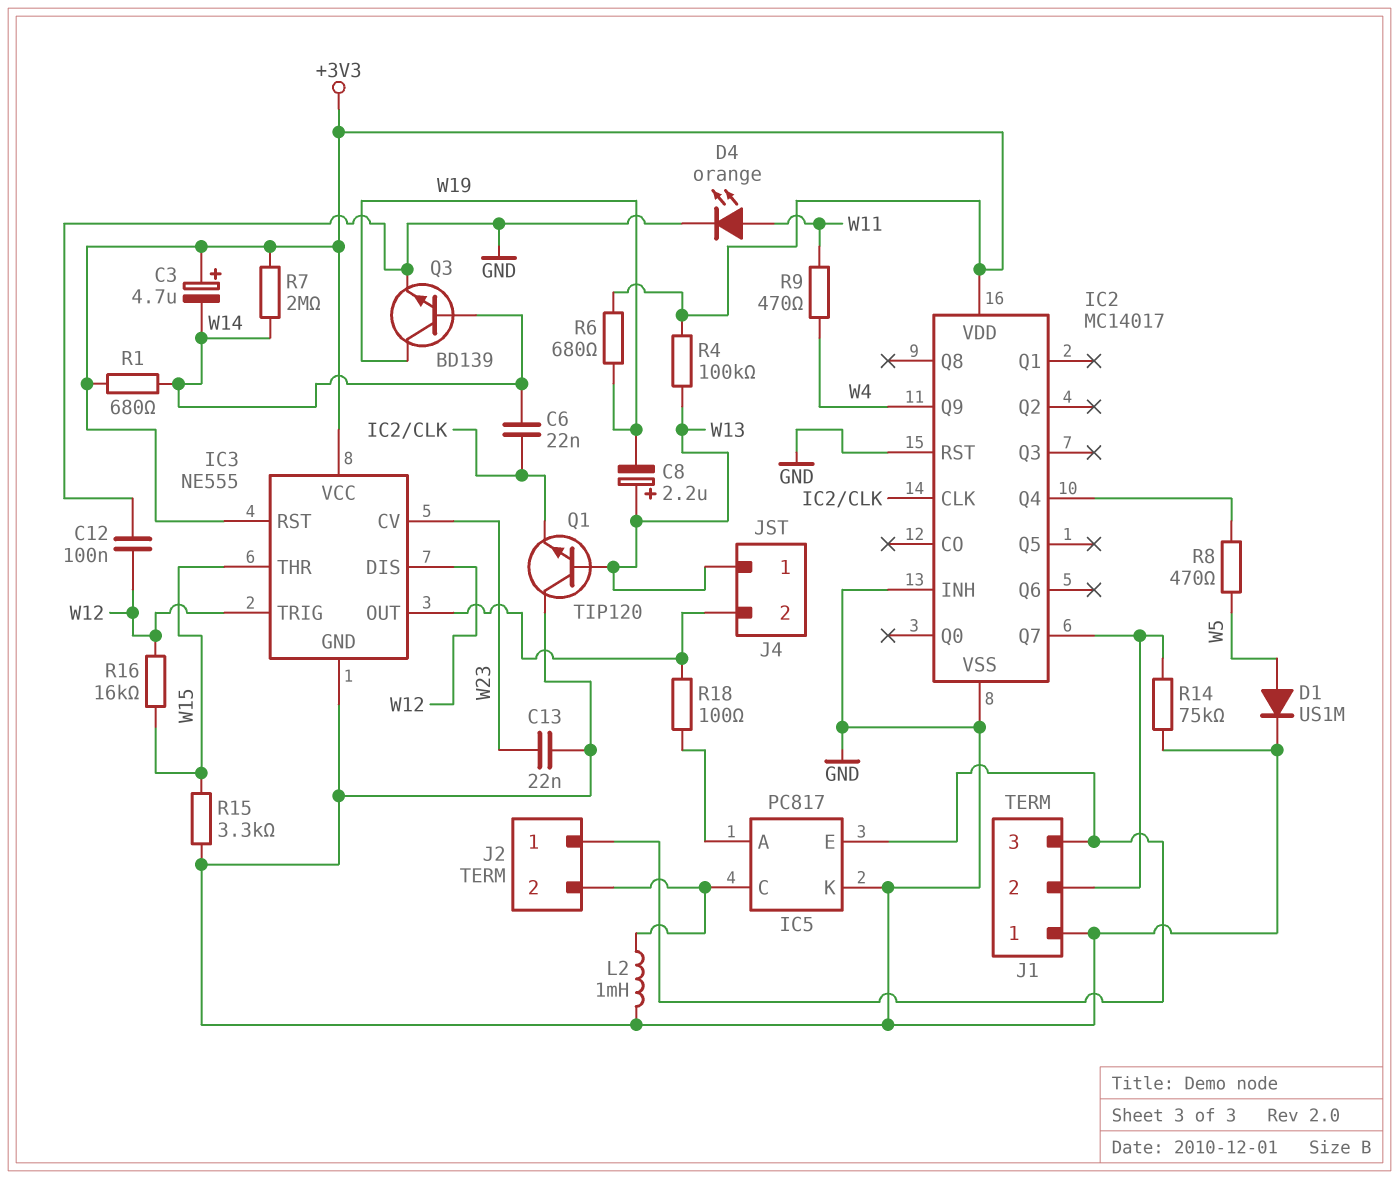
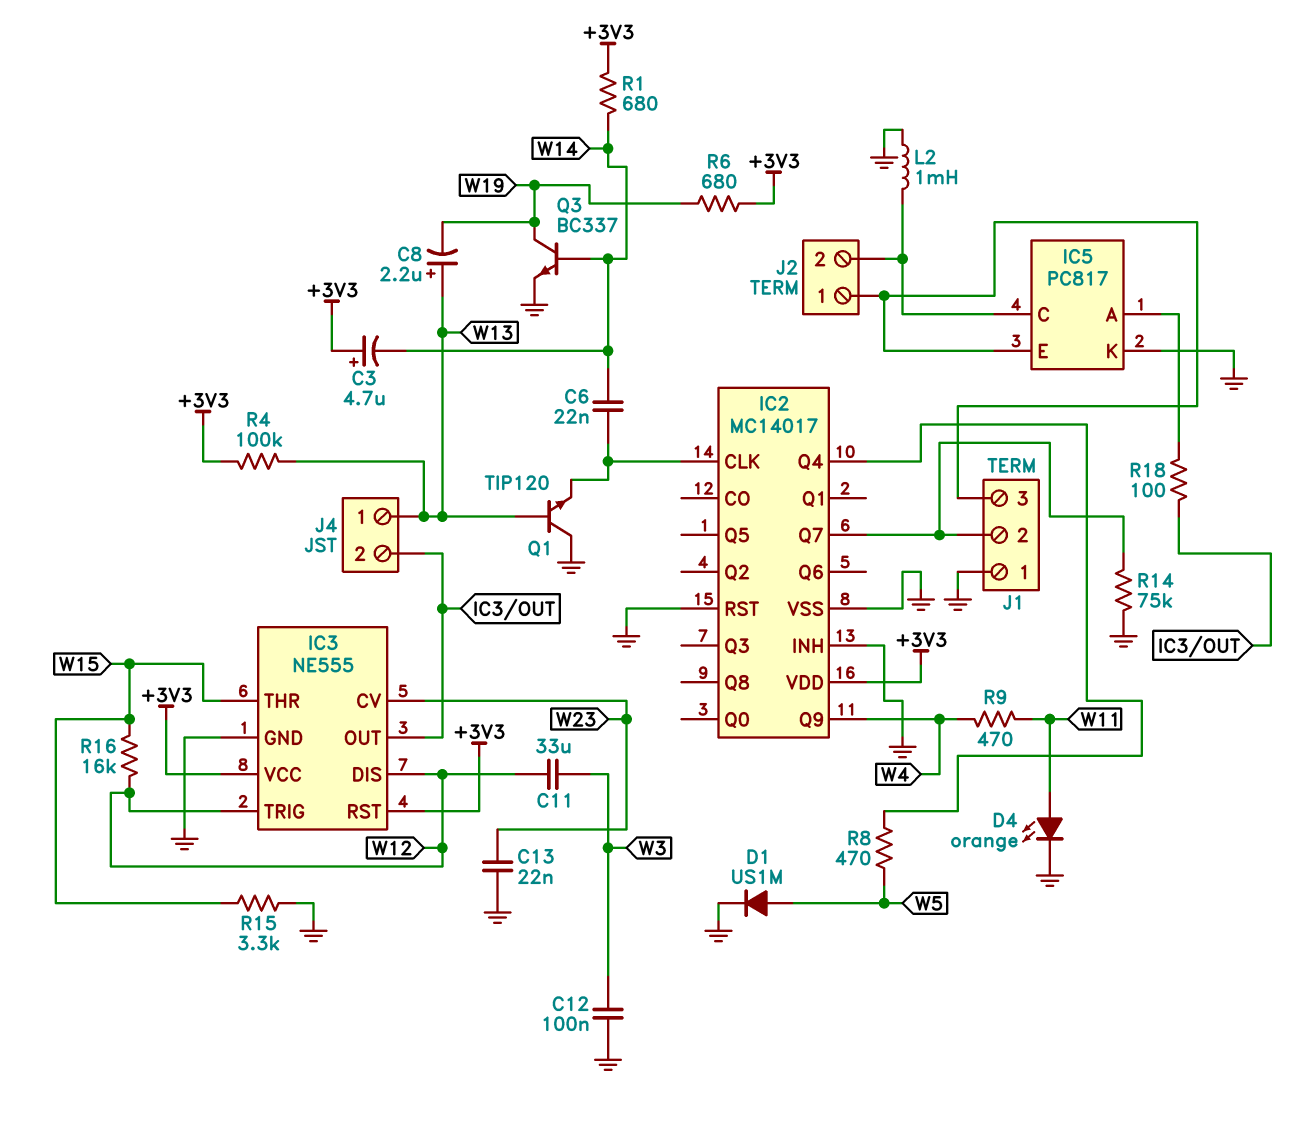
C11: none -> 33uF (W3, W12)
C12: 100nF (GND, W12) -> 100nF (GND, W3)
Q3: NPN BD139 (B W14, C W19, E GND) -> NPN BC337 (B W14, C W19, E GND)
R7: 2M (+3V3, W14) -> none

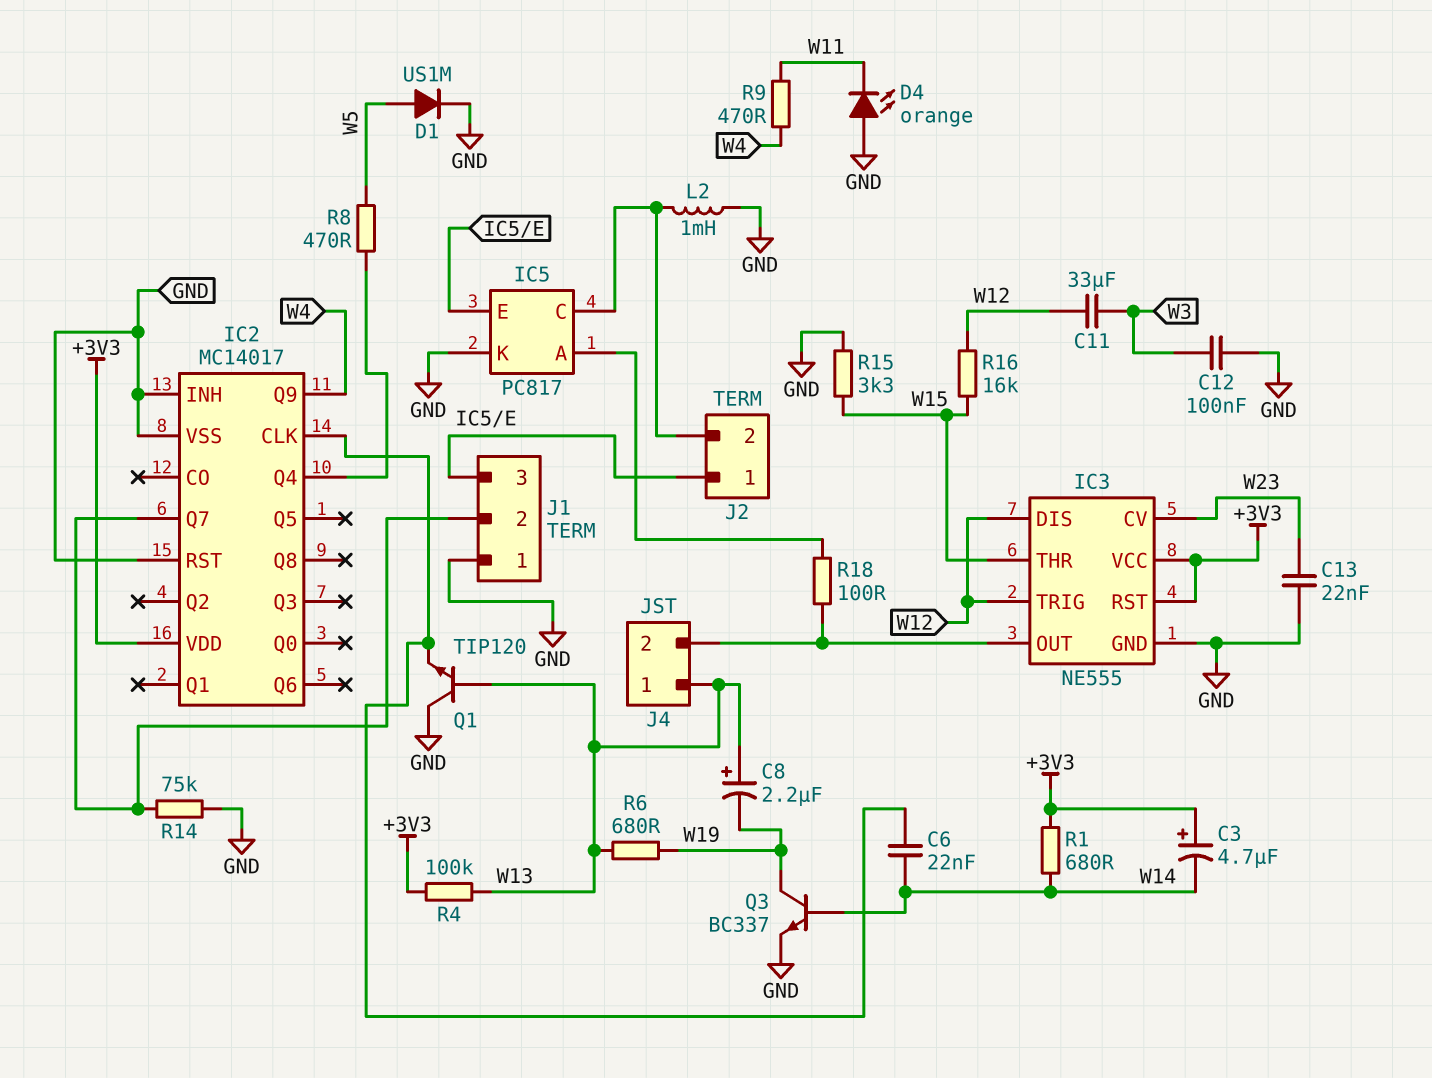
D4: LED orange (A W11, K GND) -> LED orange (A GND, K W11)
R6: 680 (+3V3, W19) -> 680 (W13, W19)

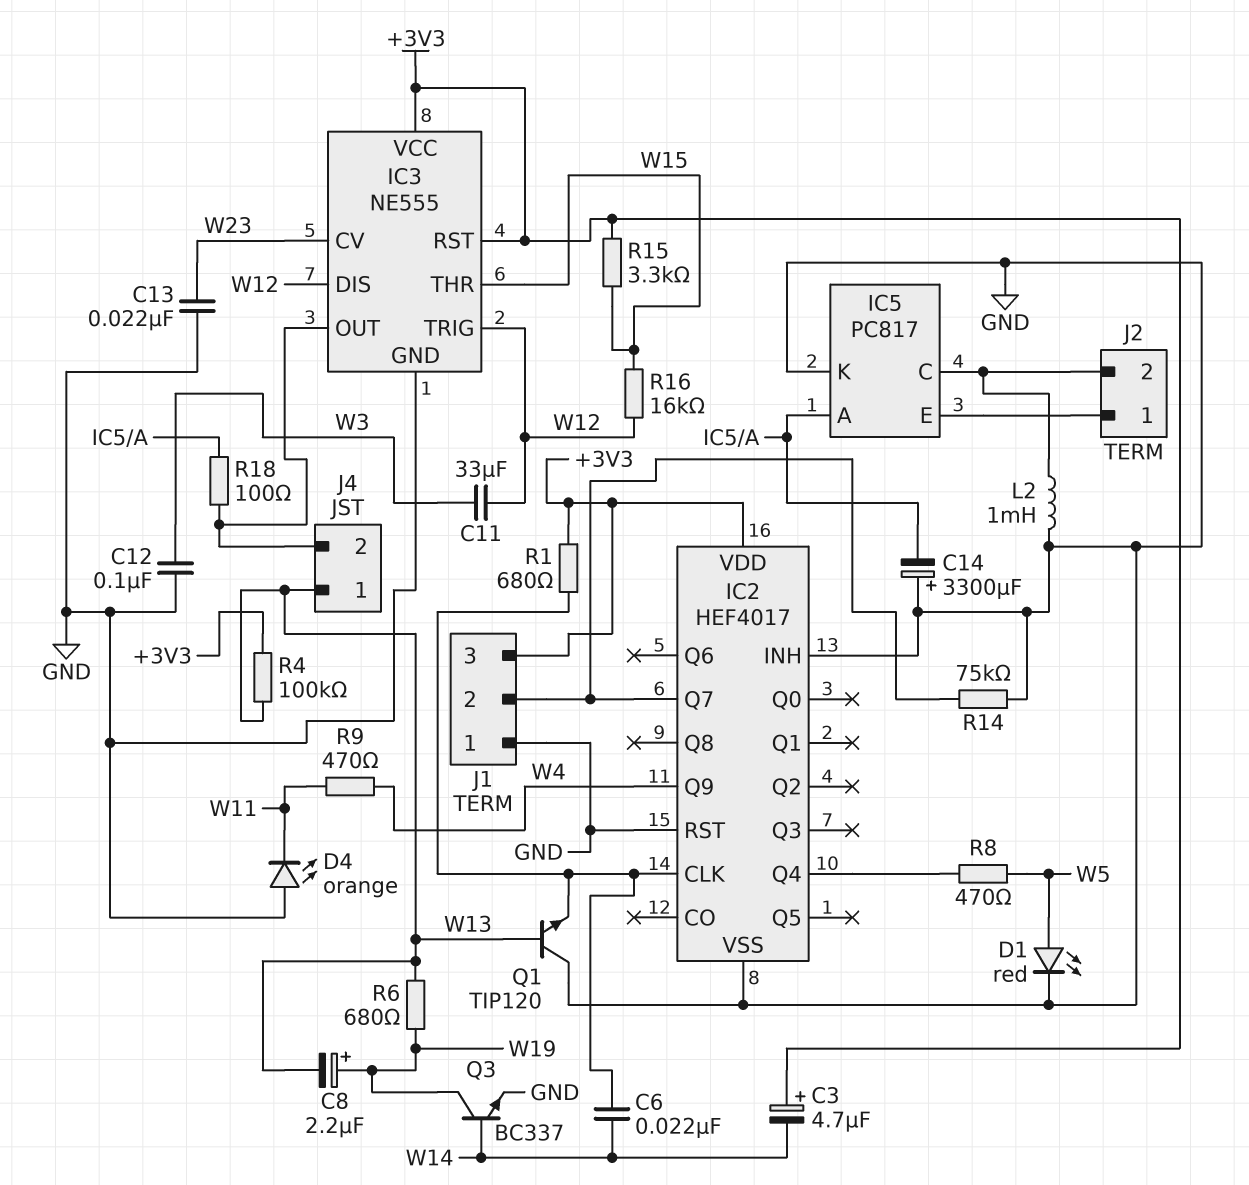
C8: 2.2uF (plus W13, minus W19) -> 2.2uF (plus W19, minus W13)
C14: none -> 3300uF (plus GND, minus IC5/A)
D1: diode US1M (A W5, K GND) -> LED red (A W5, K GND)
IC2: MC14017 -> HEF4017
J1 pin 3: IC5/E -> +3V3
R1: 680 (+3V3, W14) -> 680 (+3V3, IC2/CLK)
R15: 3.3k (GND, W15) -> 3.3k (+3V3, W15)

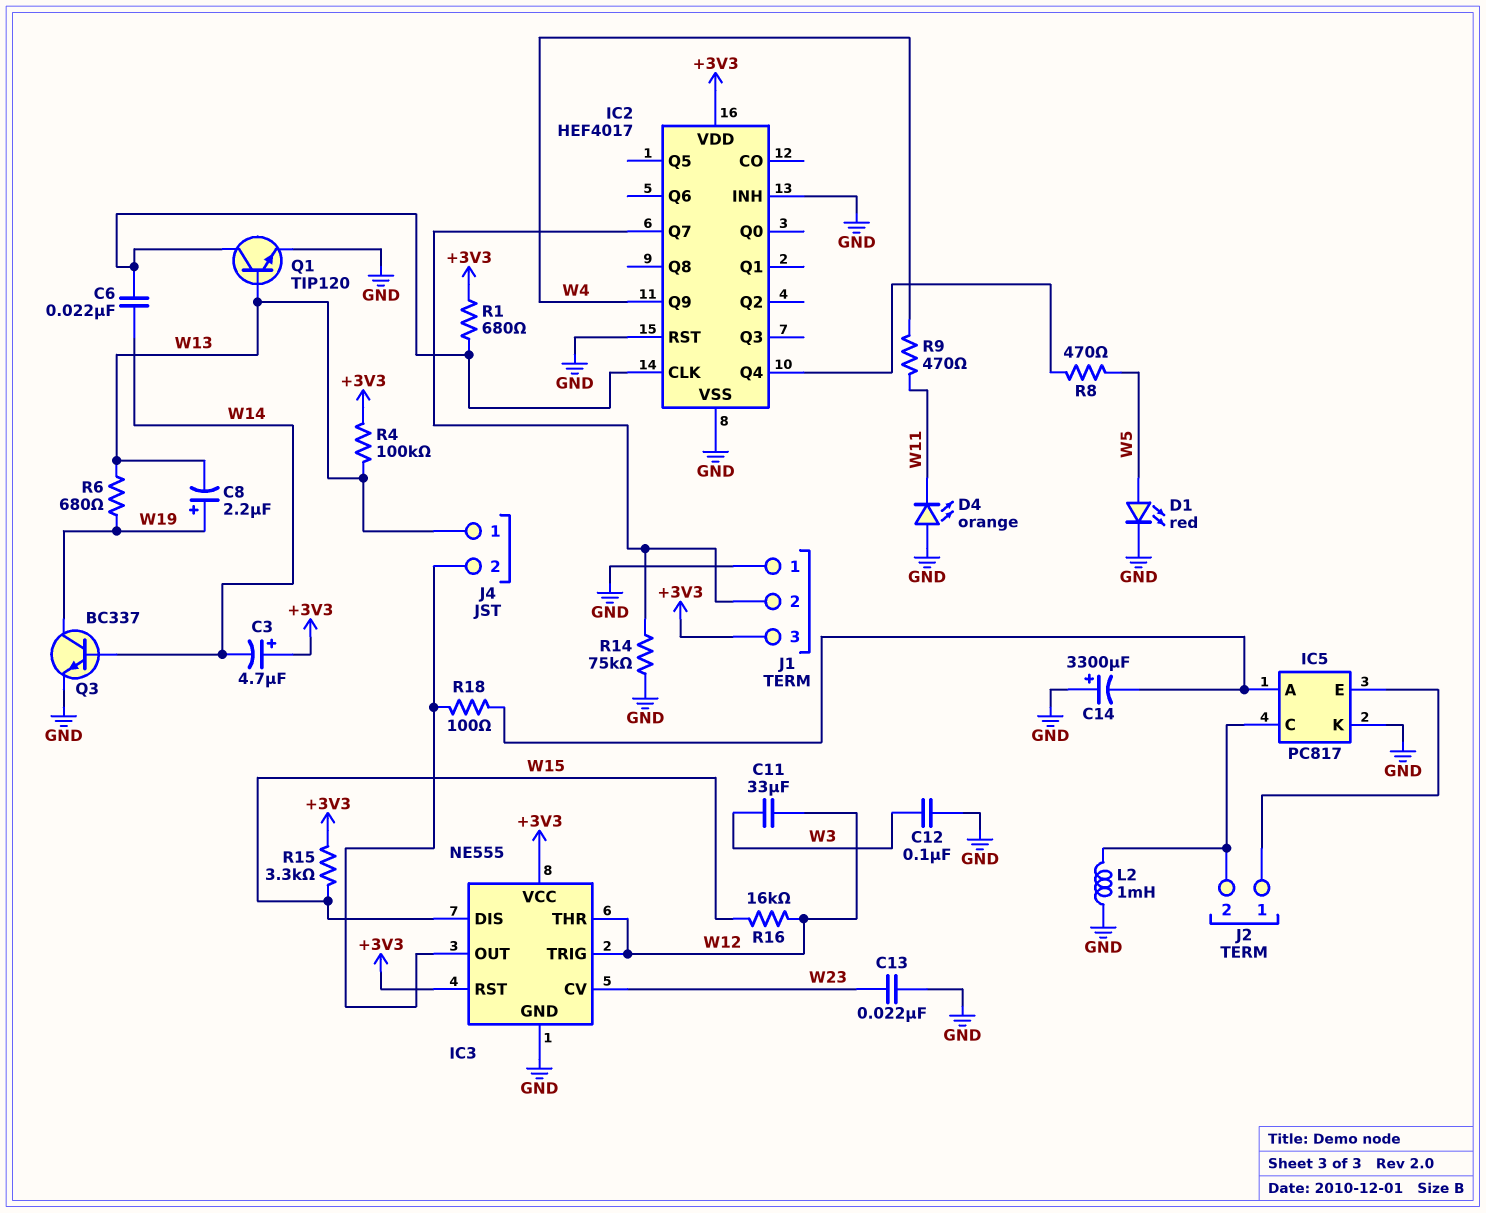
IC3 pin DIS: W12 -> W15
IC3 pin THR: W15 -> W12
Q1: NPN TIP120 (B W13, C GND, E IC2/CLK) -> NPN TIP120 (B W13, C IC2/CLK, E GND)

